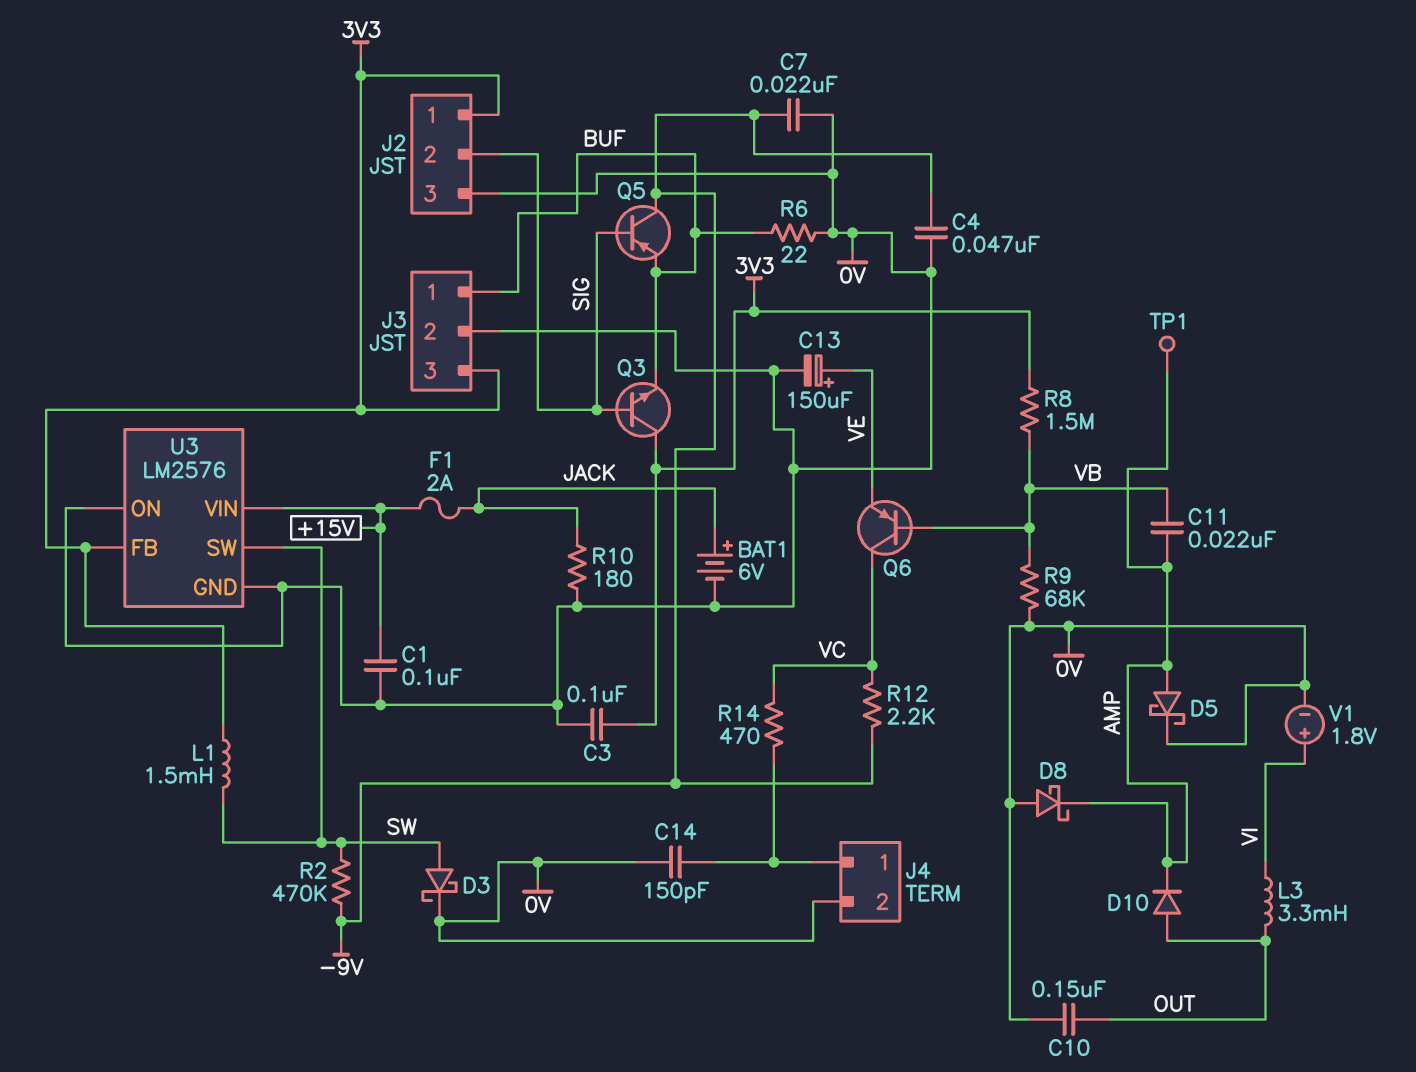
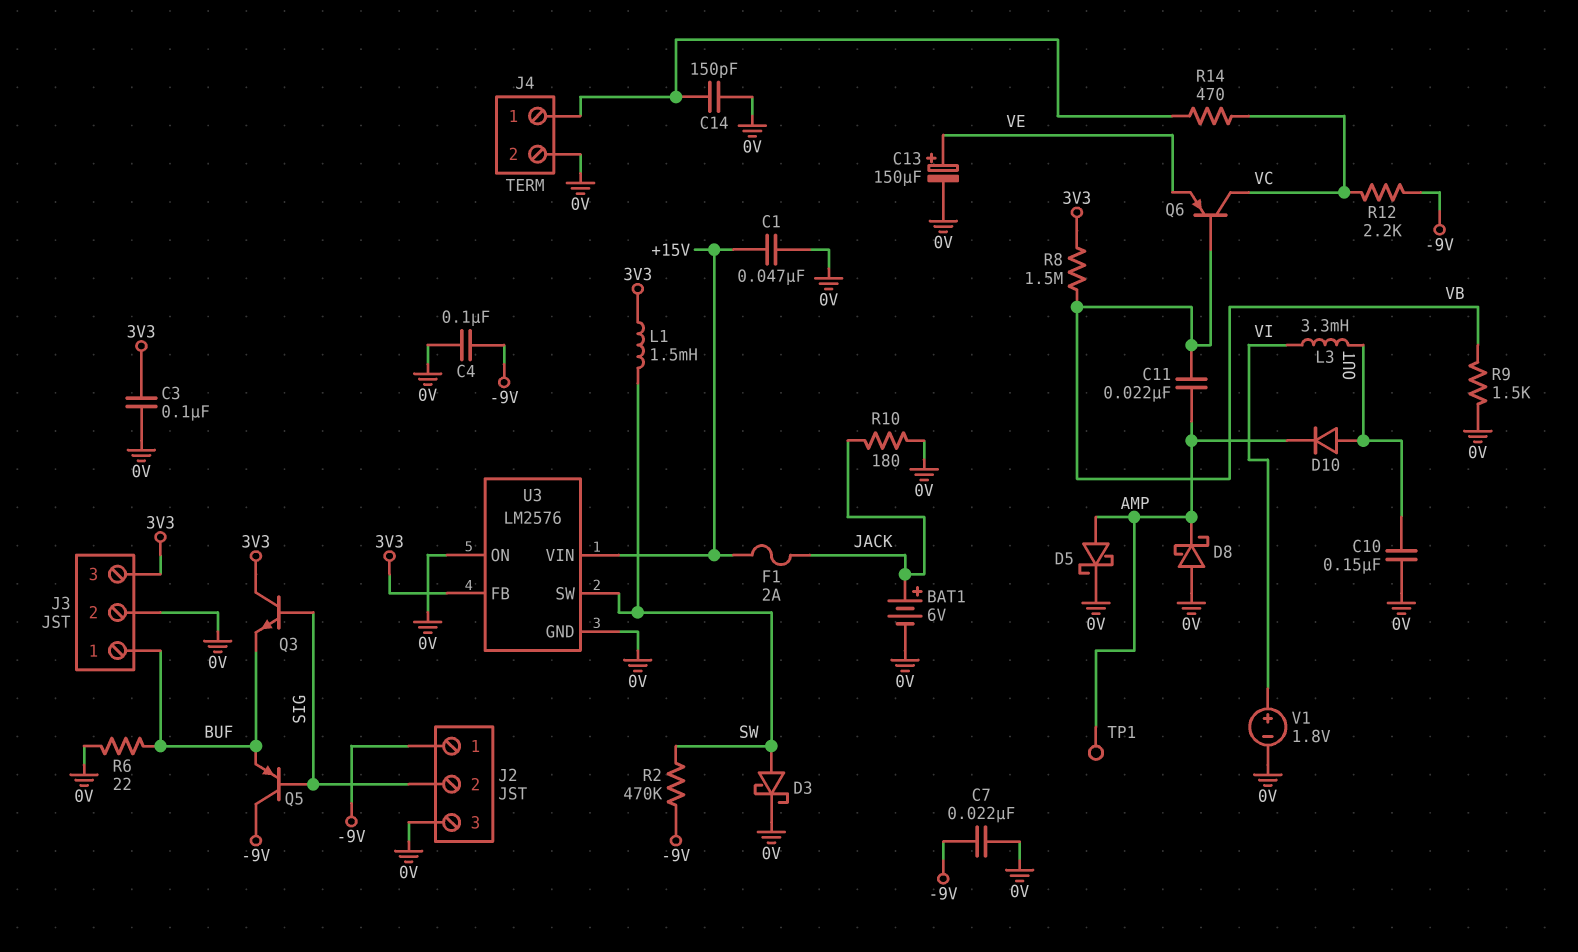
C1: 100nF (+15V, 0V) -> 47nF (+15V, 0V)
C4: 47nF (-9V, 0V) -> 100nF (-9V, 0V)
J2 pin 1: 3V3 -> -9V
R9: 68k (0V, VB) -> 1.5k (0V, VB)

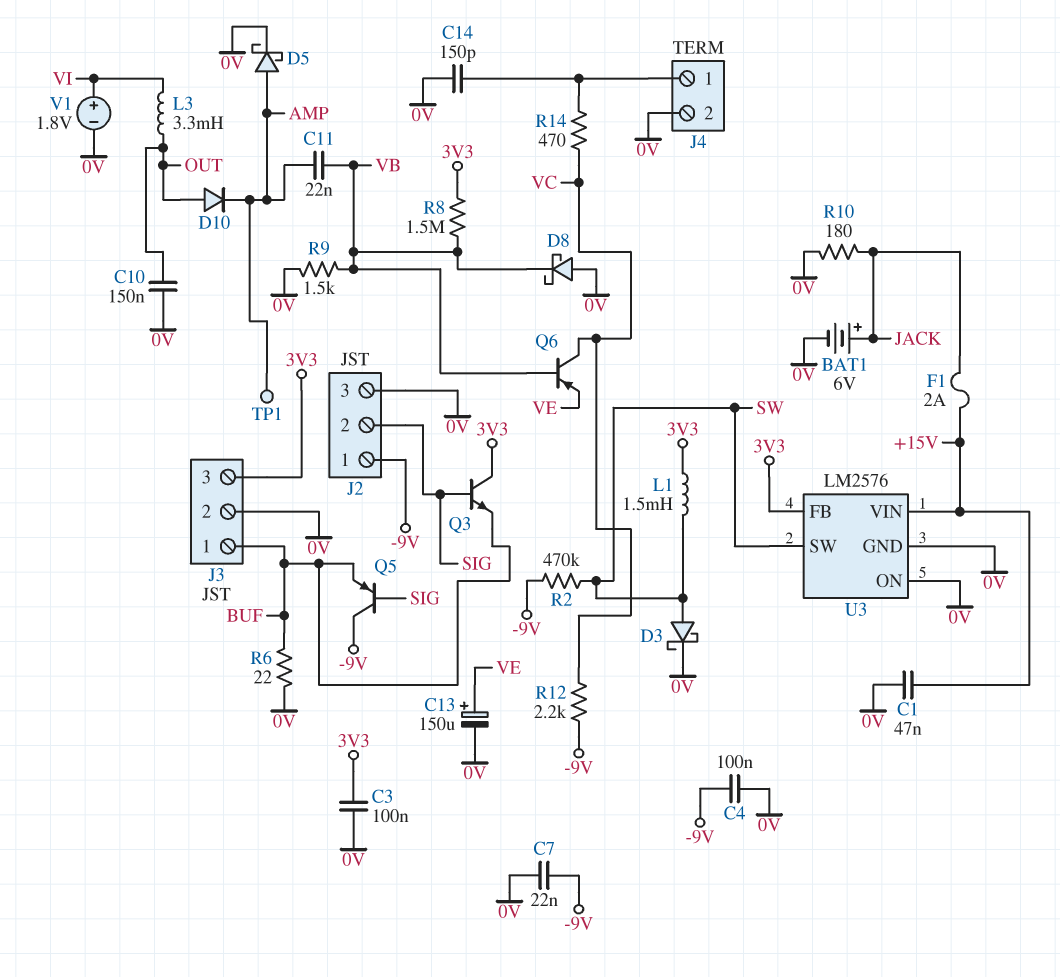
D8: schottky (A 0V, K AMP) -> schottky (A 0V, K VB)

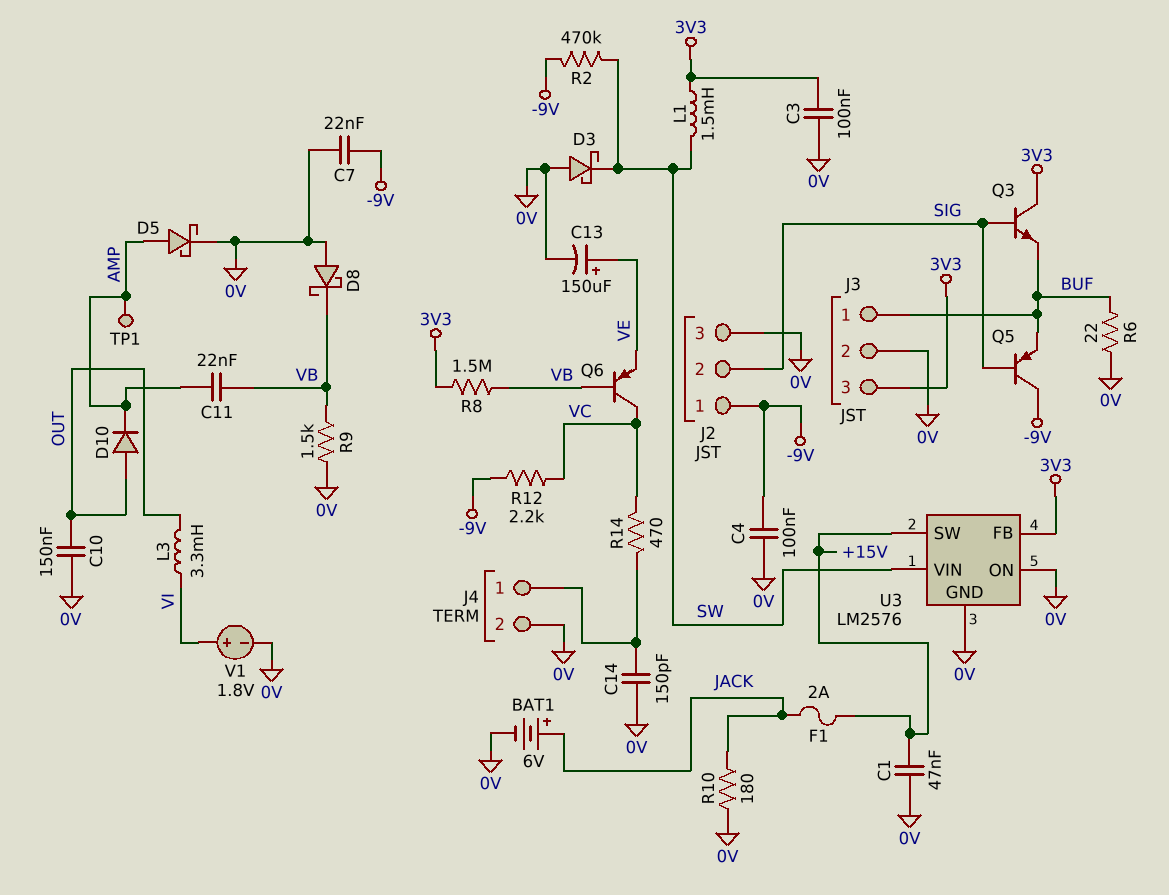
D3: schottky (A SW, K 0V) -> schottky (A 0V, K SW)
U3 pin SW: SW -> +15V
U3 pin VIN: +15V -> SW

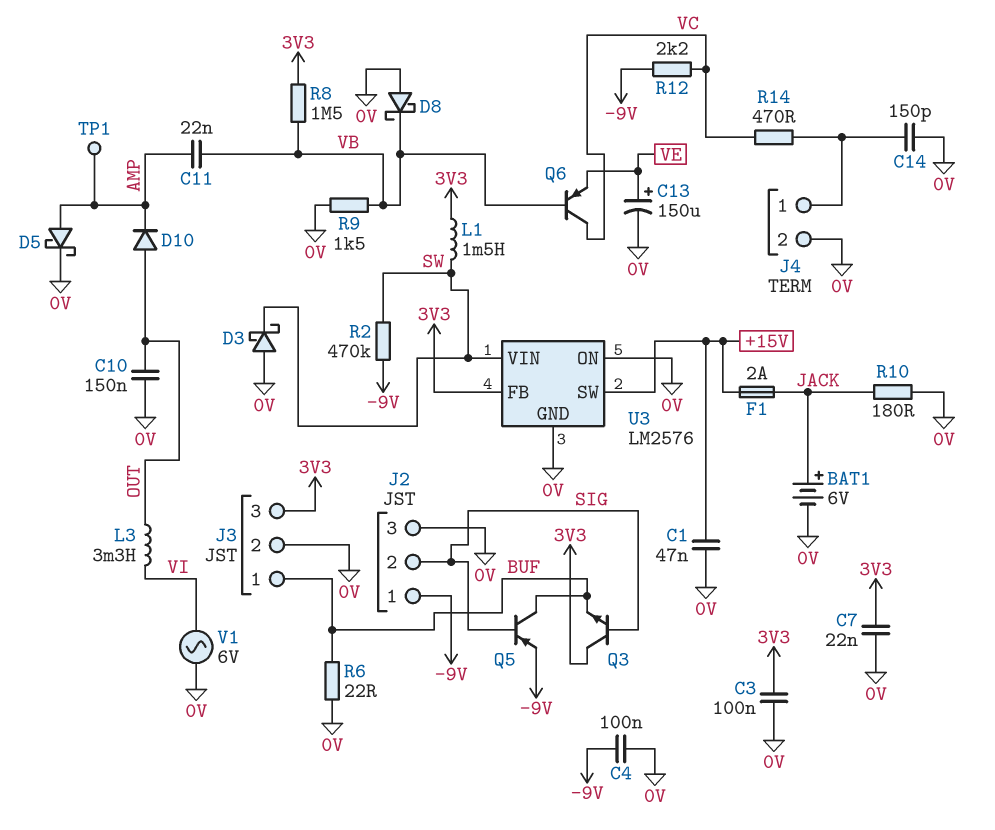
C7: 22nF (-9V, 0V) -> 22nF (0V, 3V3)
Q5: PNP (B SIG, C -9V, E BUF) -> PNP (B SIG, C BUF, E -9V)
V1: 1.8V (plus VI, minus 0V) -> AC 6V (0V, VI)

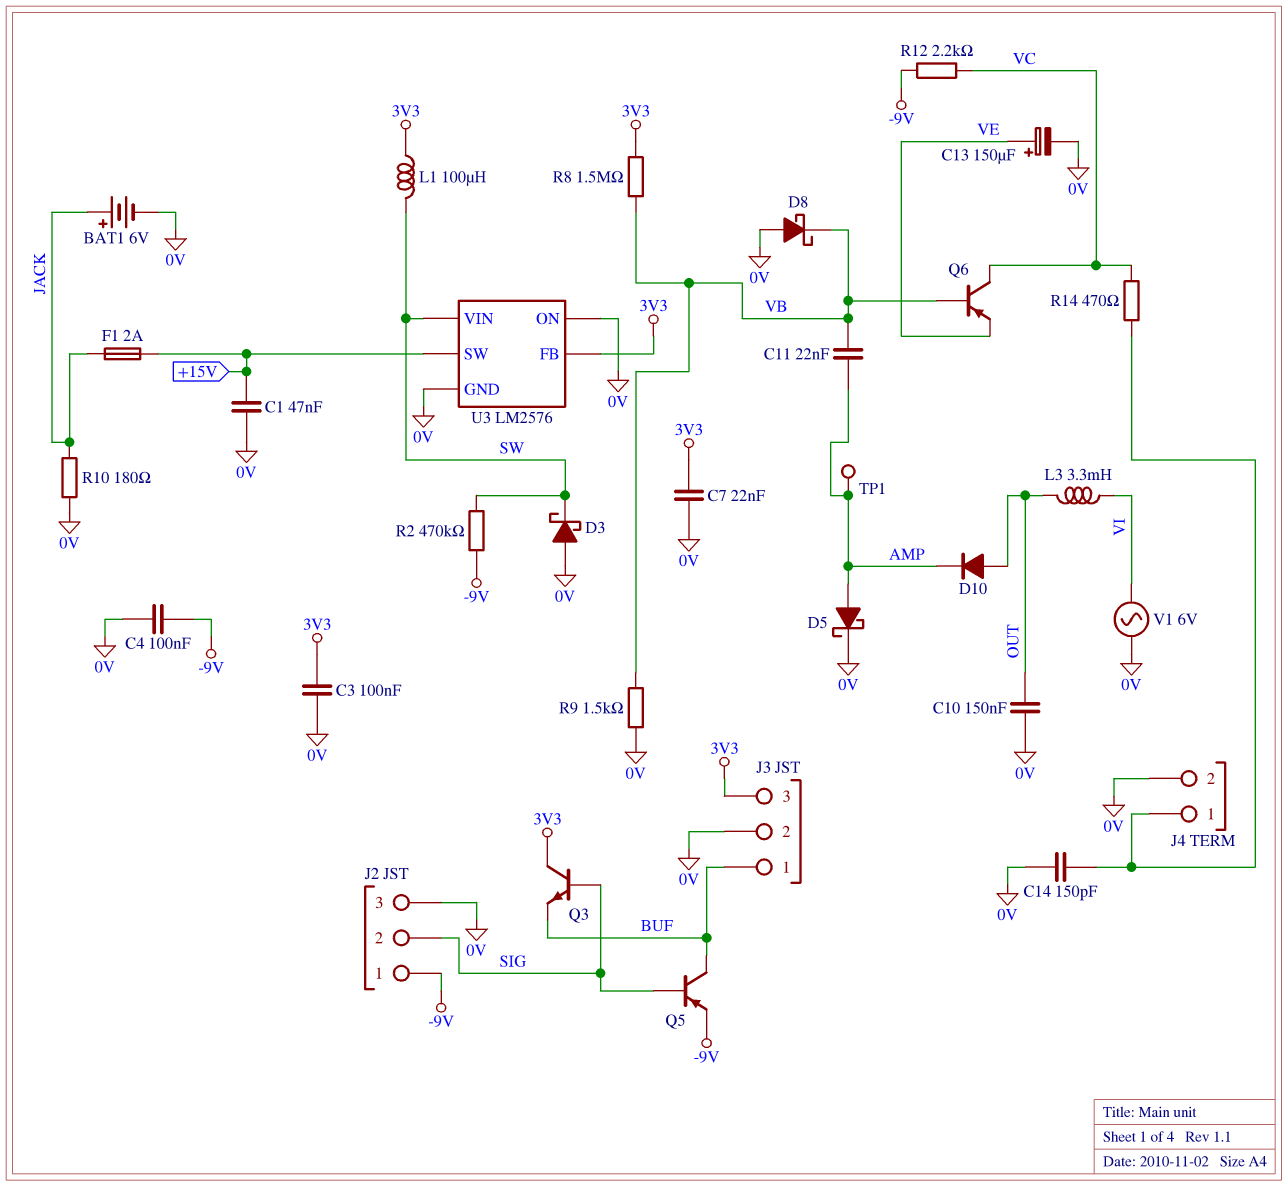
L1: 1.5mH (3V3, SW) -> 100uH (3V3, SW)
R6: 22 (0V, BUF) -> none

